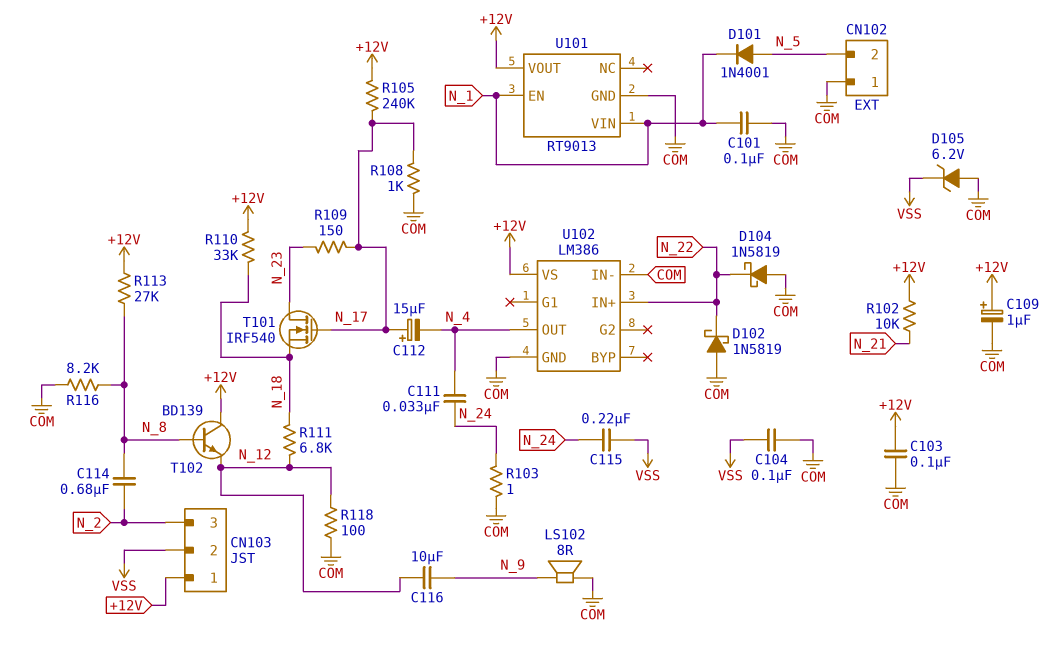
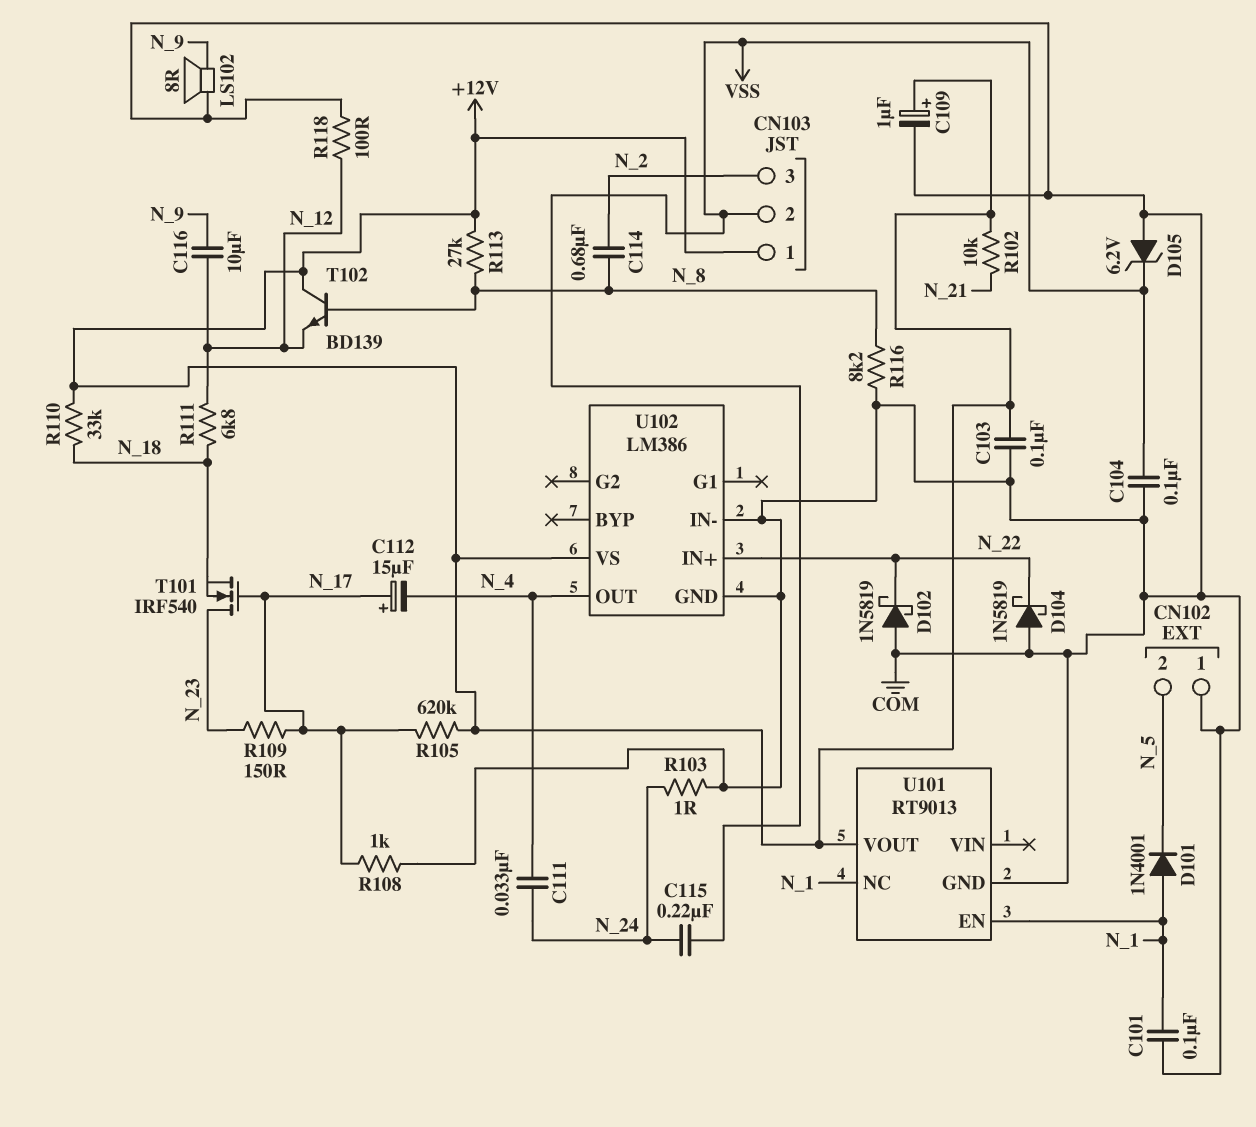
D101: diode 1N4001 (A N_5, K N_1) -> diode 1N4001 (A N_1, K N_5)
R105: 240k (+12V, N_17) -> 620k (+12V, N_17)
U101 pin NC: none -> N_1
U101 pin VIN: N_1 -> none

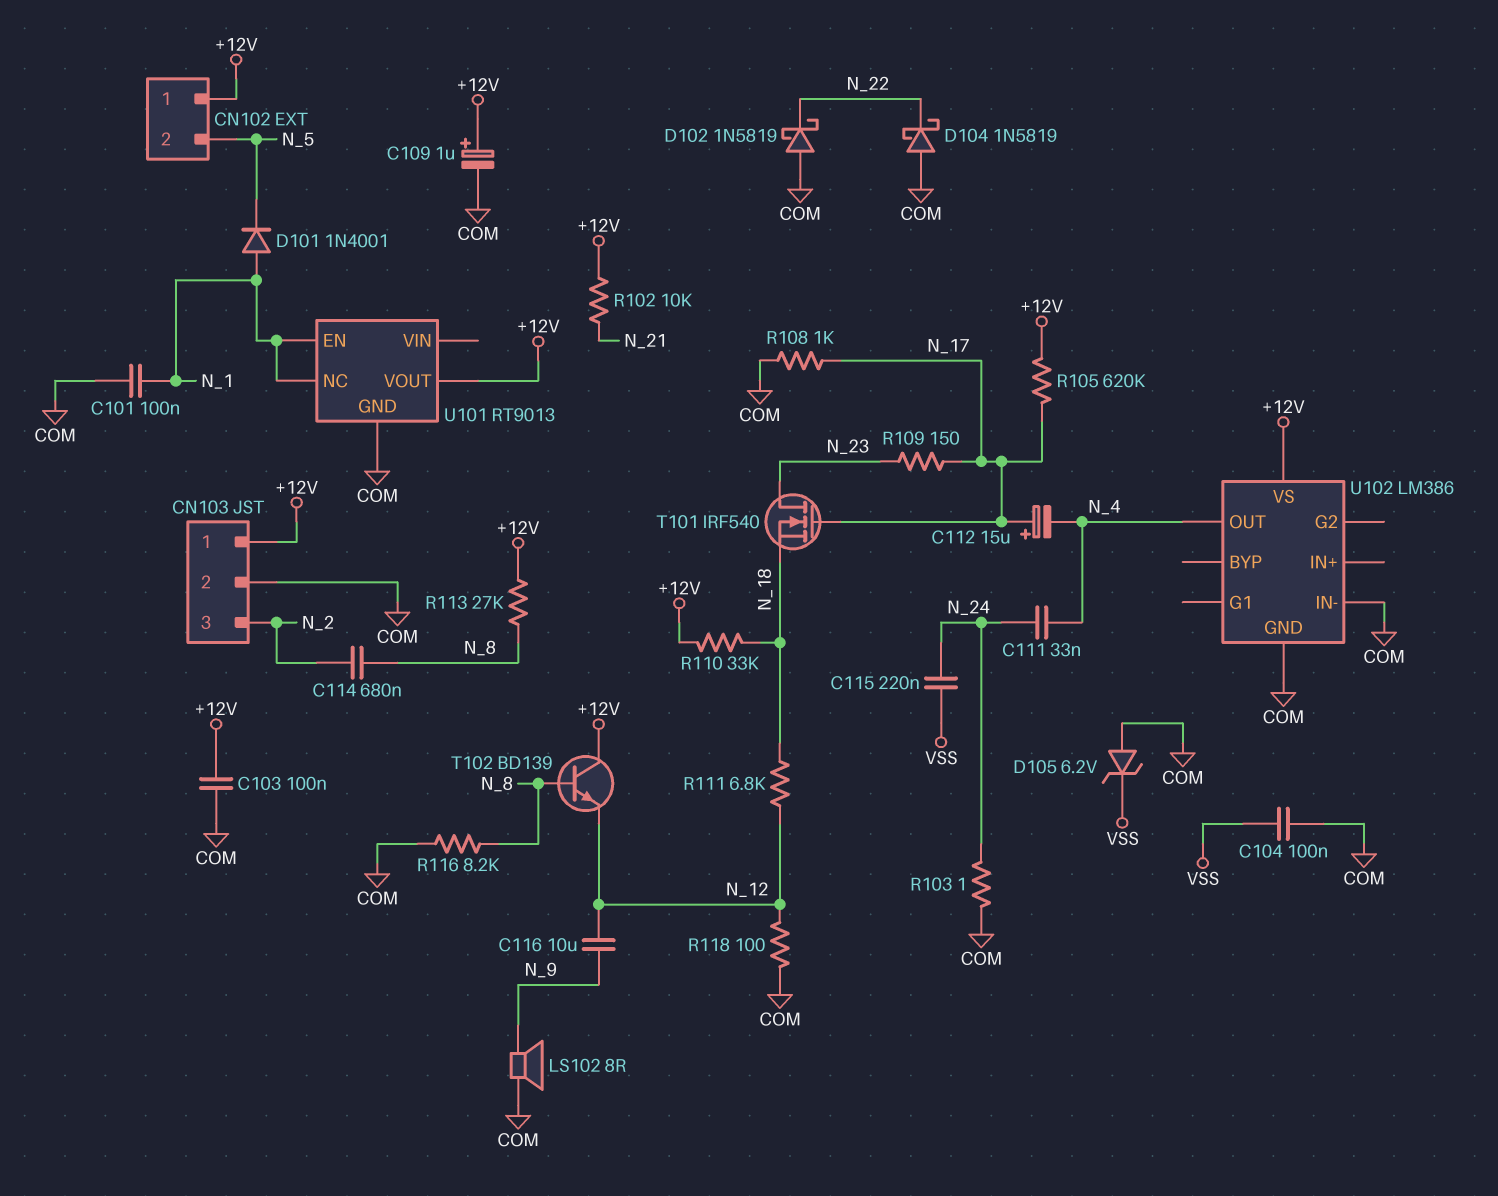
CN102 pin 1: COM -> +12V
CN103 pin 2: VSS -> COM
U102 pin IN+: N_22 -> none

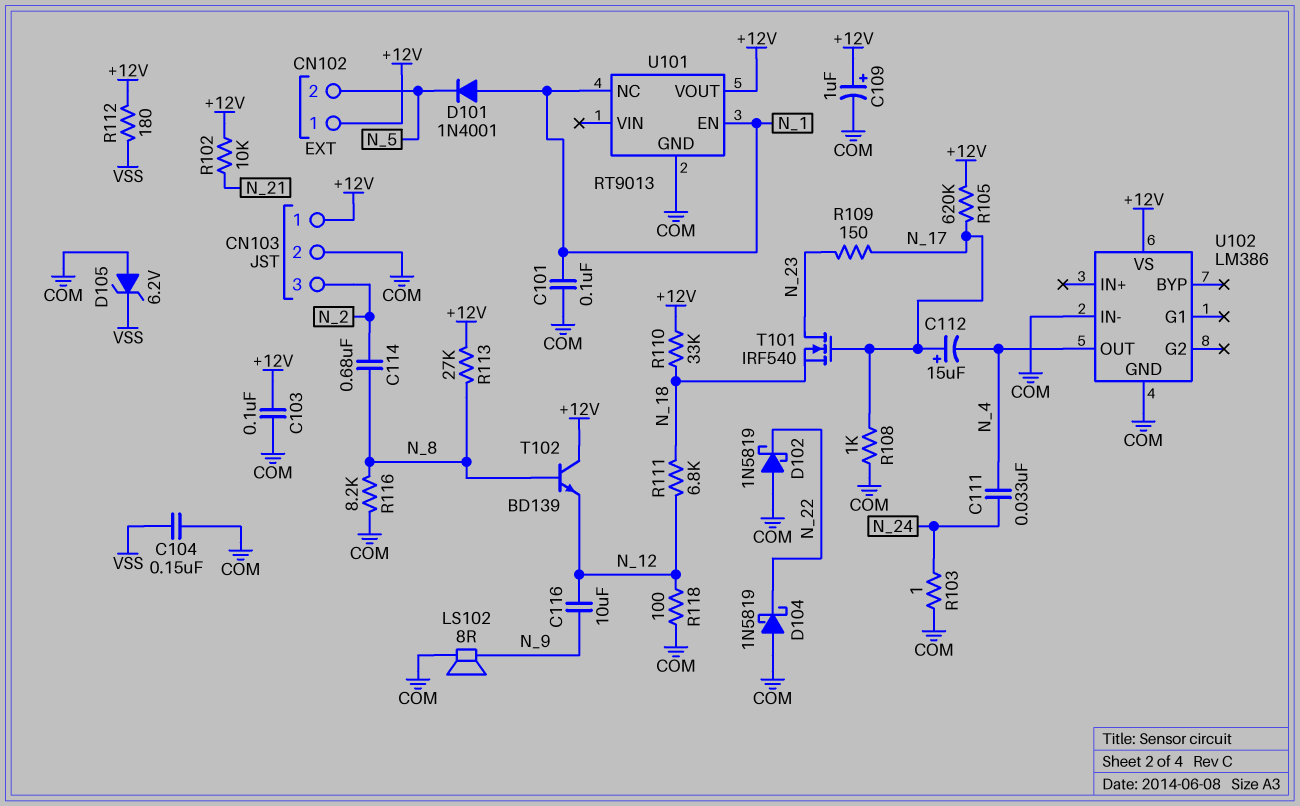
C104: 100nF (COM, VSS) -> 150nF (COM, VSS)
C115: 220nF (N_24, VSS) -> none
R112: none -> 180 (+12V, VSS)

